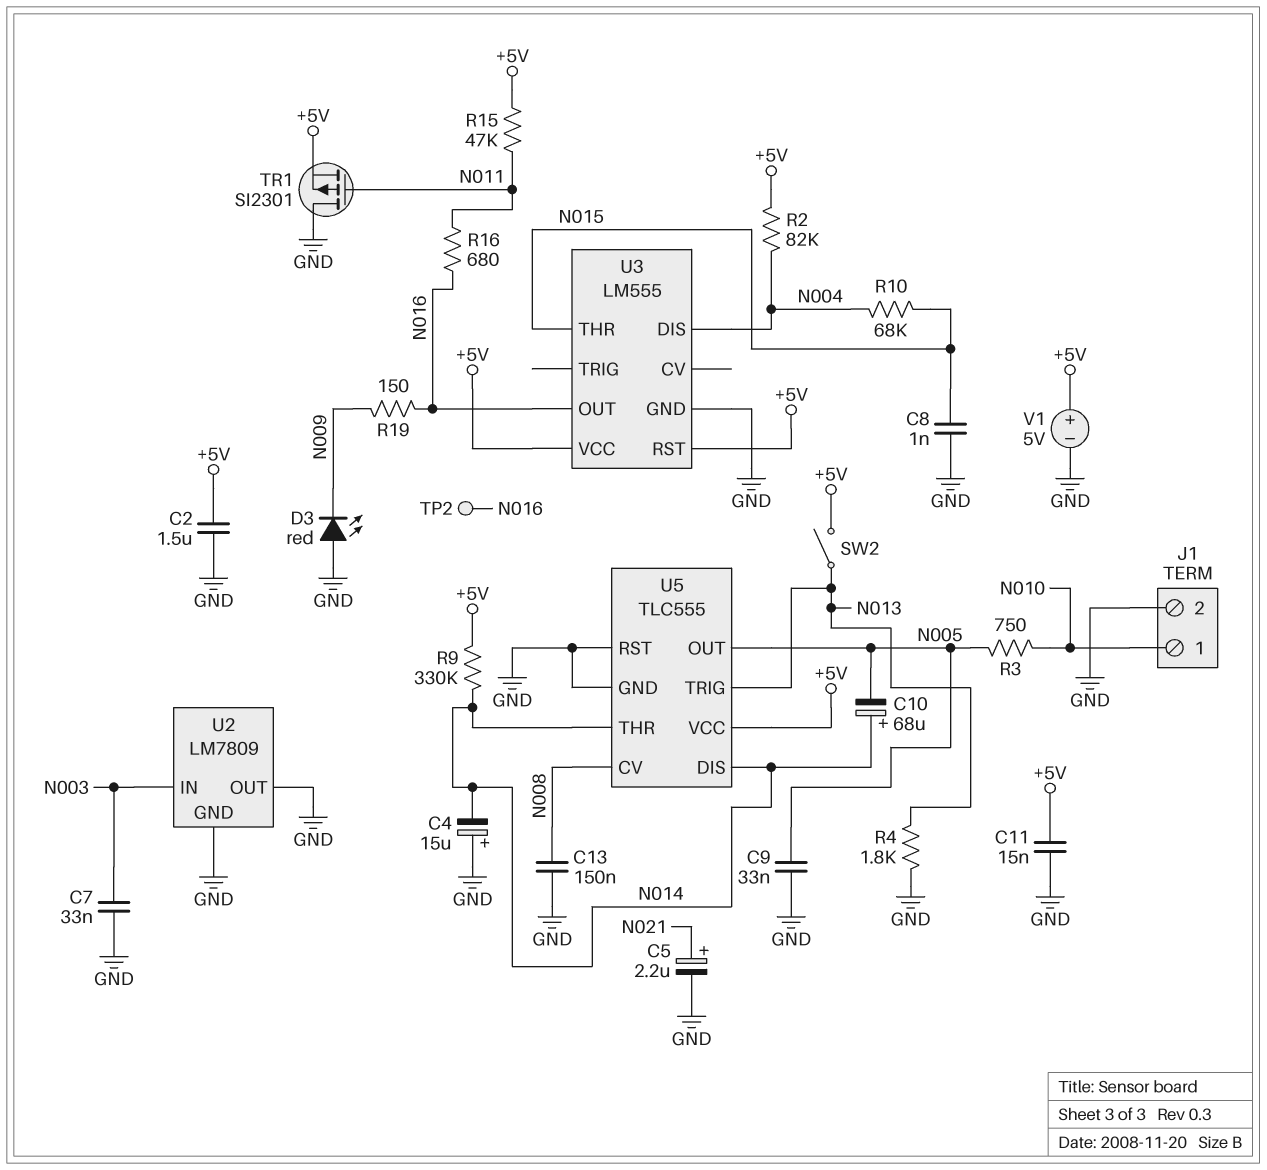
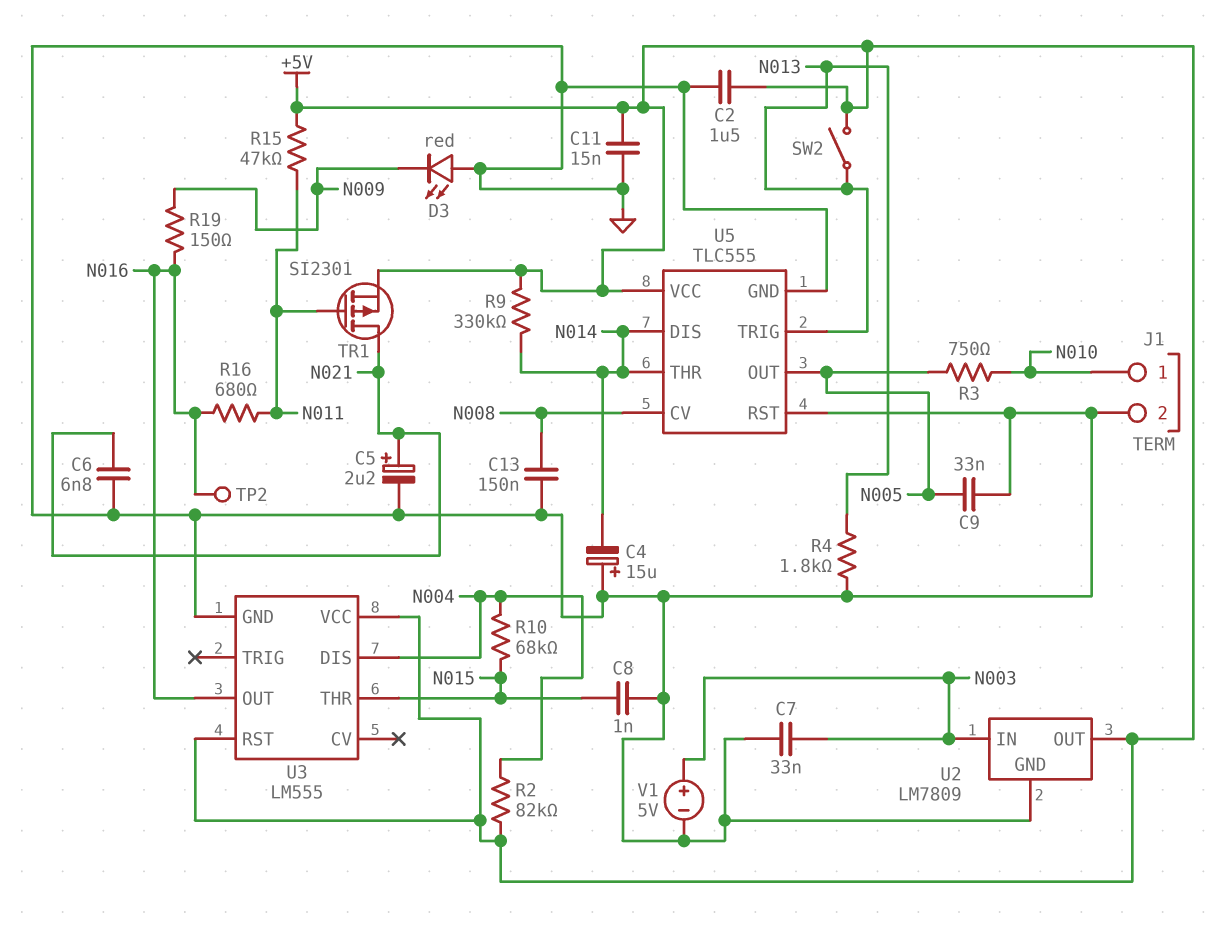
C6: none -> 6.8nF (GND, N021)
C10: 68uF (plus N014, minus N005) -> none
TR1: PMOS SI2301 (G N011, D GND, S +5V) -> PMOS SI2301 (G N011, D N021, S +5V)
U2 pin OUT: GND -> +5V
V1: 5V (plus +5V, minus GND) -> 5V (plus N003, minus GND)

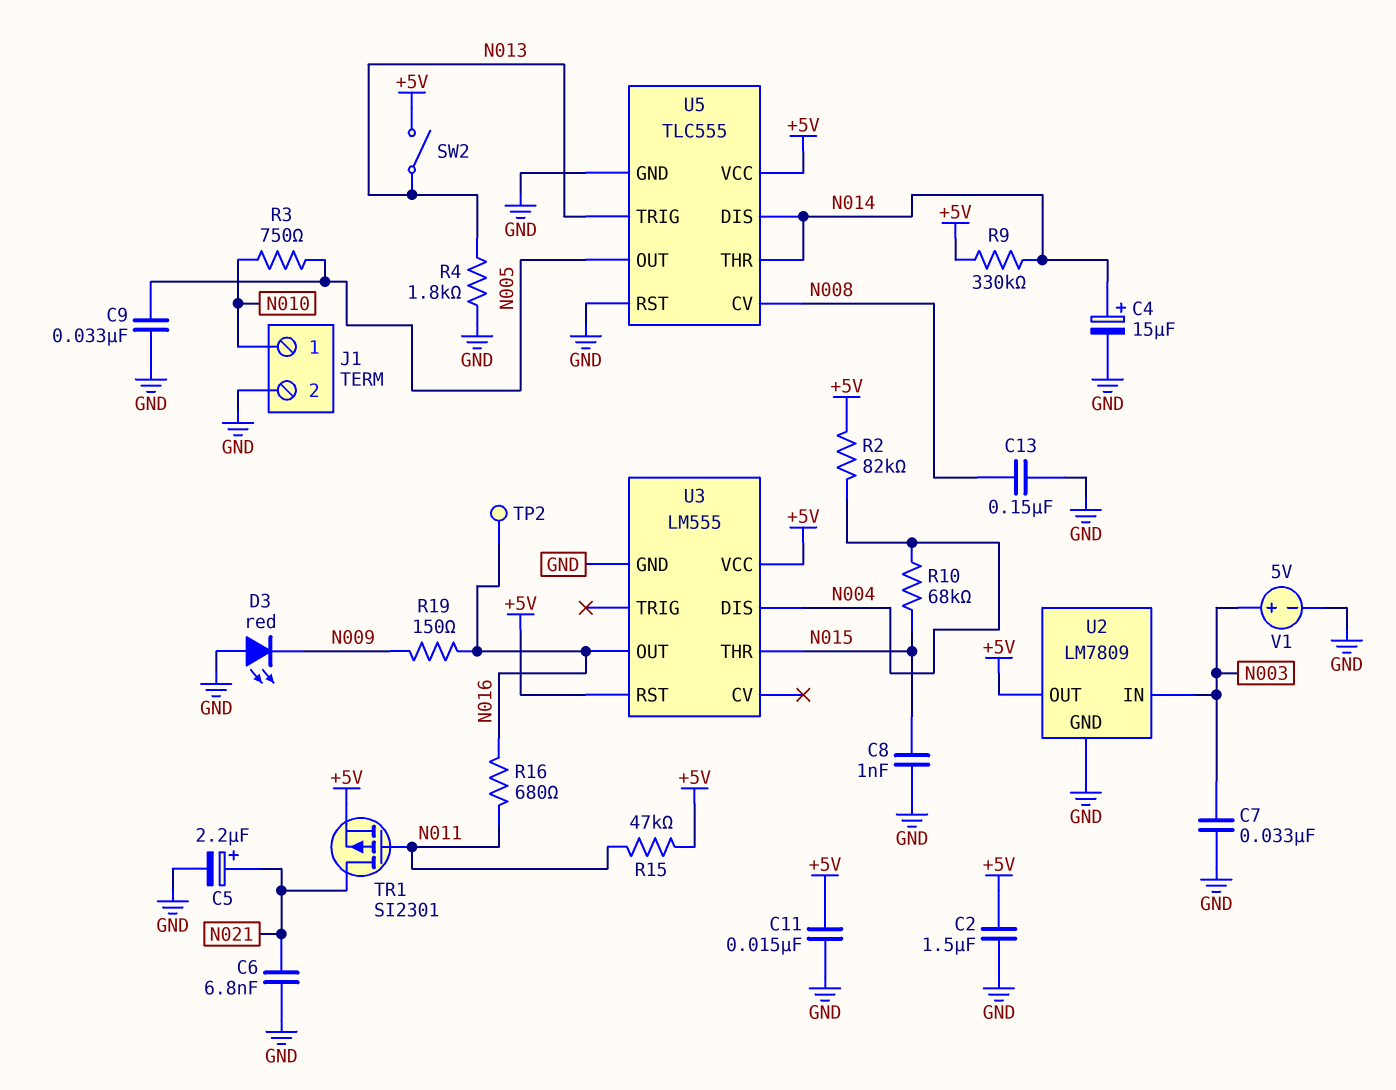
C4: 15uF (plus GND, minus N014) -> 15uF (plus N014, minus GND)

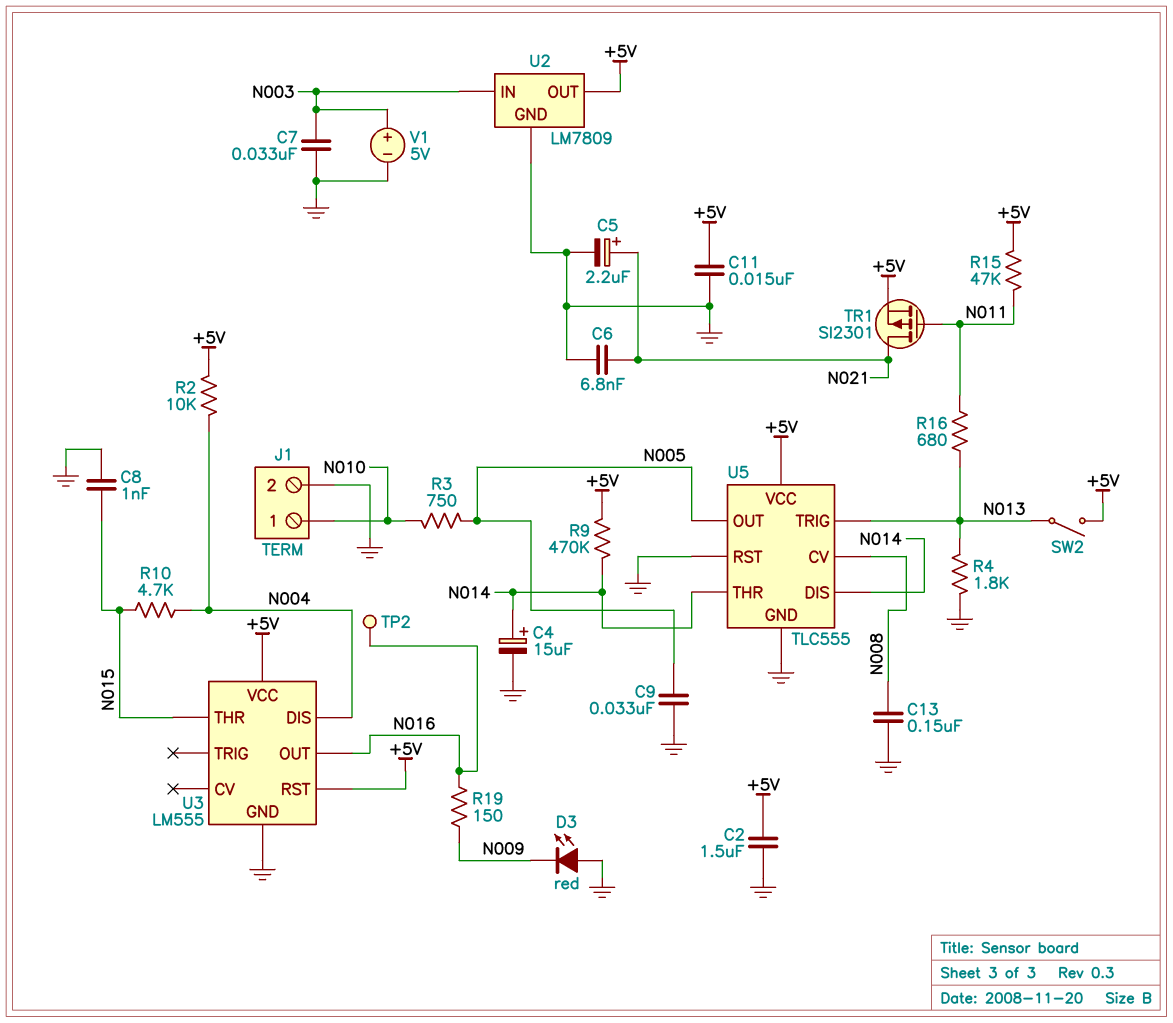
R2: 82k (+5V, N004) -> 10k (+5V, N004)
R9: 330k (+5V, N014) -> 470k (+5V, N014)
R10: 68k (N004, N015) -> 4.7k (N004, N015)
R16: 680 (N011, N016) -> 680 (N011, N013)

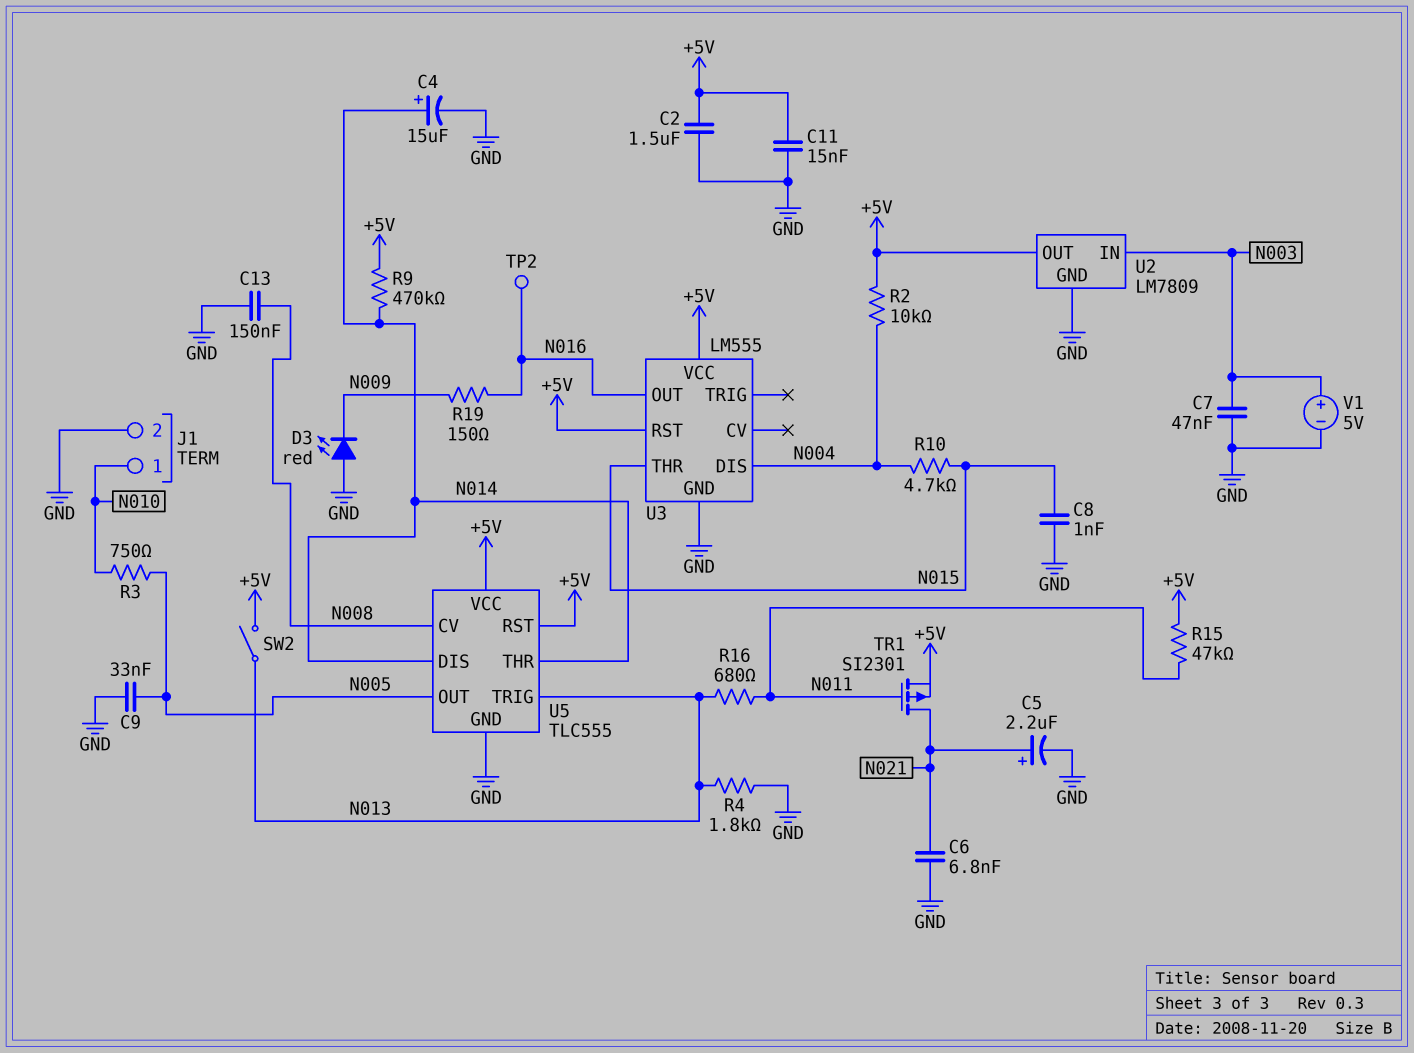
C7: 33nF (GND, N003) -> 47nF (GND, N003)
U5 pin RST: GND -> +5V

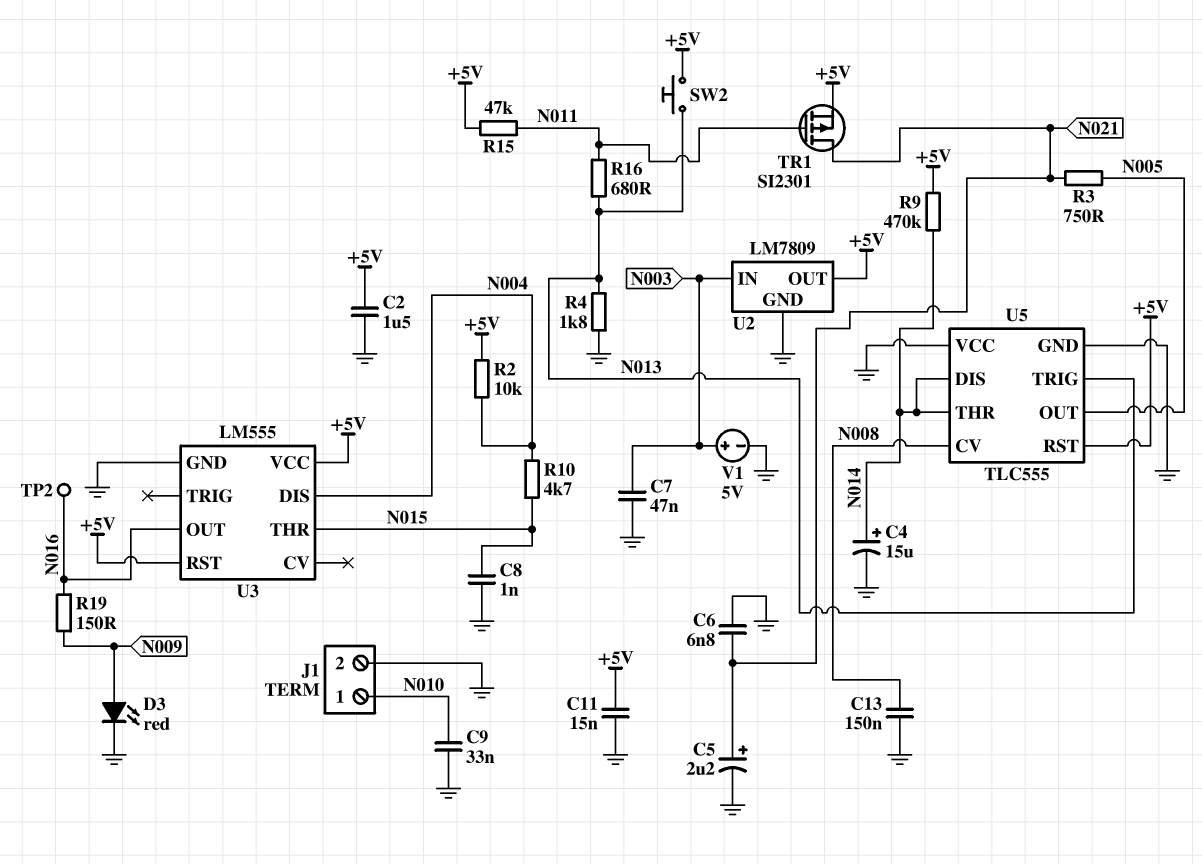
C9: 33nF (GND, N005) -> 33nF (GND, N010)
D3: LED red (A GND, K N009) -> LED red (A N009, K GND)
R3: 750 (N005, N010) -> 750 (N005, N021)
SW2: switch (+5V, N013) -> button (+5V, N013)
U5 pin VCC: +5V -> GND

